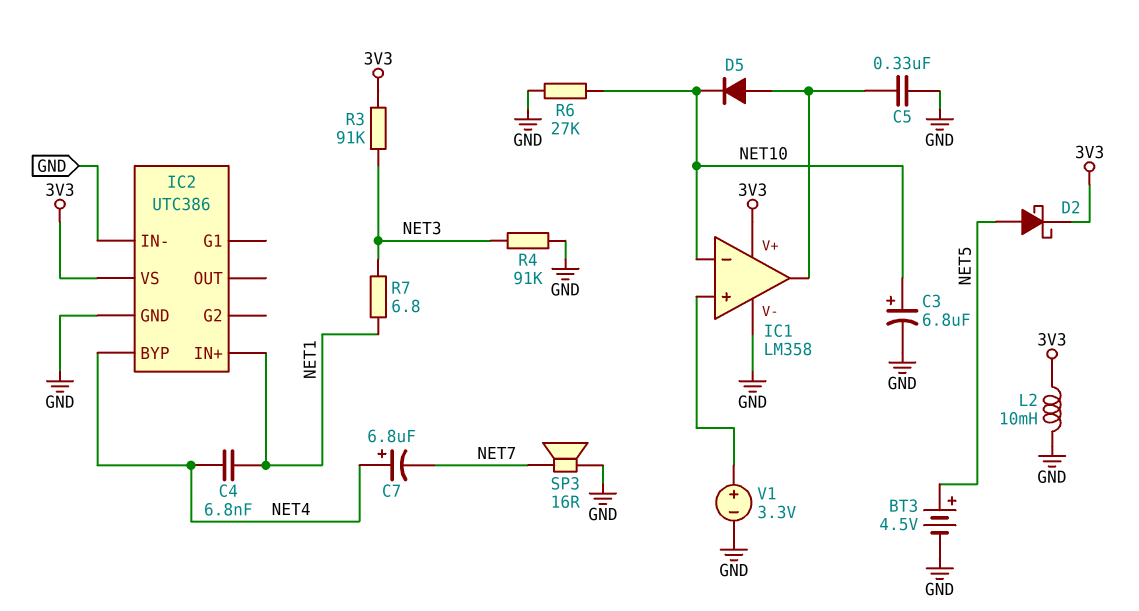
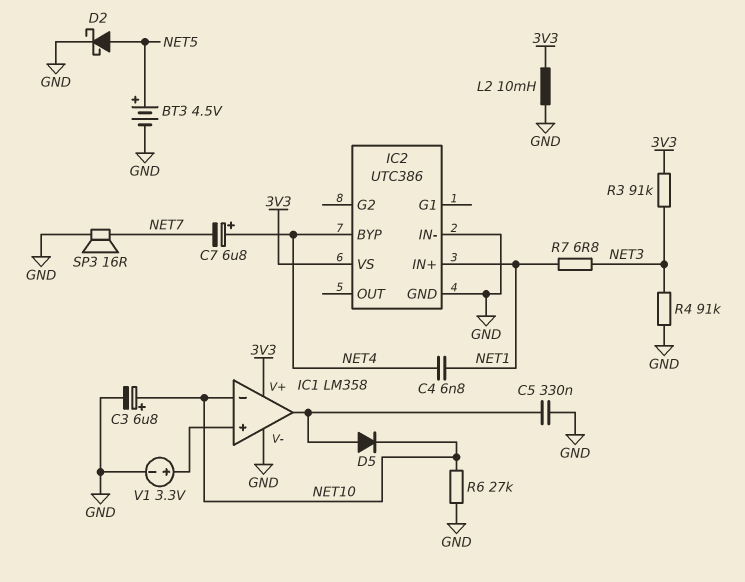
D2: schottky (A NET5, K 3V3) -> schottky (A NET5, K GND)

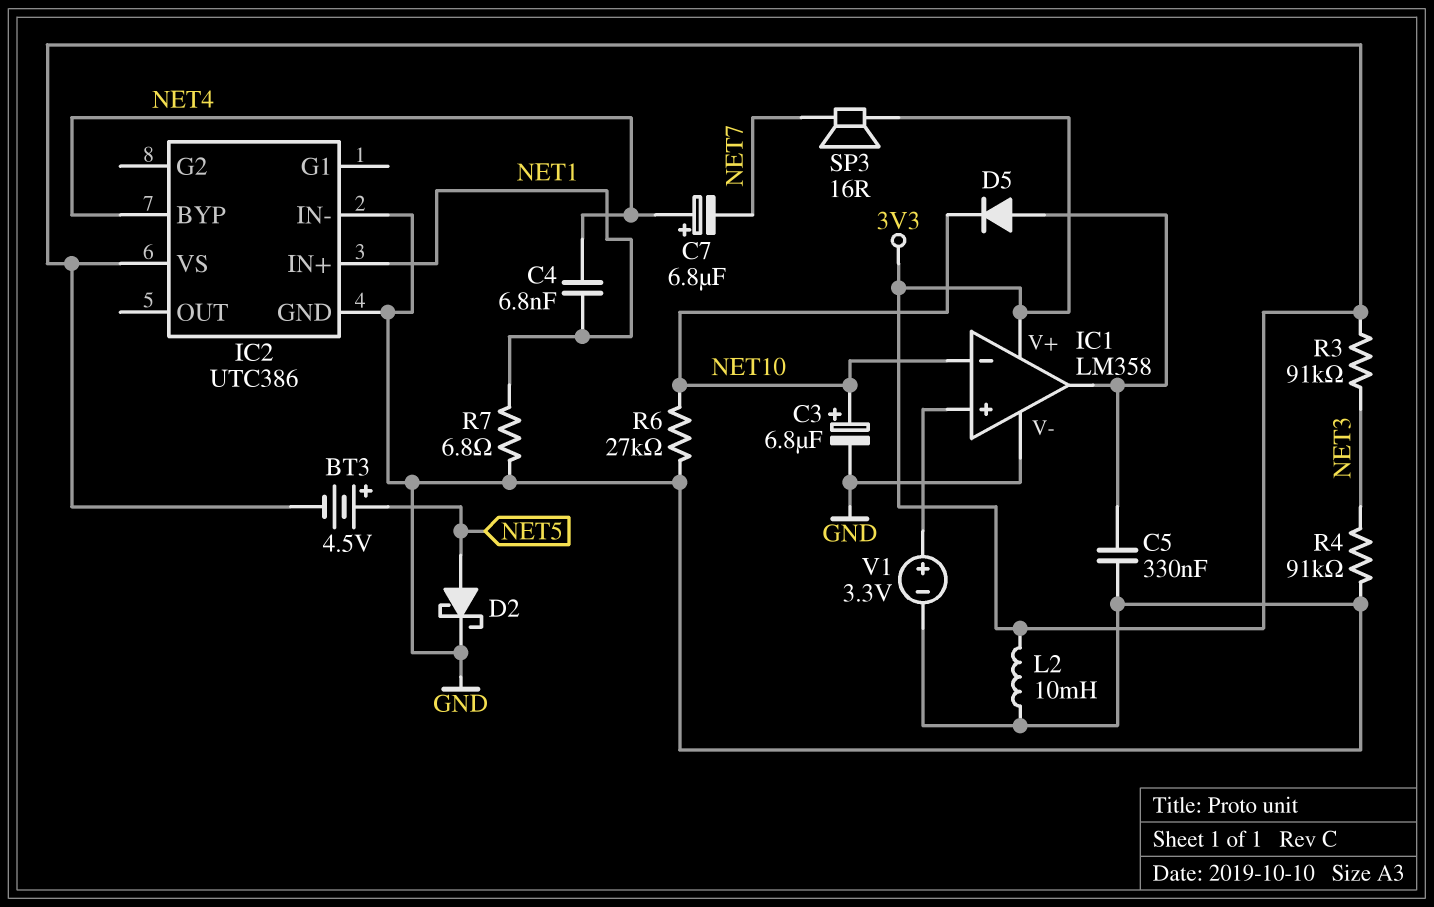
BT3: 4.5V (plus NET5, minus GND) -> 4.5V (plus NET5, minus 3V3)
R7: 6.8 (NET1, NET3) -> 6.8 (GND, NET1)
SP3: speaker 16R (GND, NET7) -> speaker 16R (3V3, NET7)

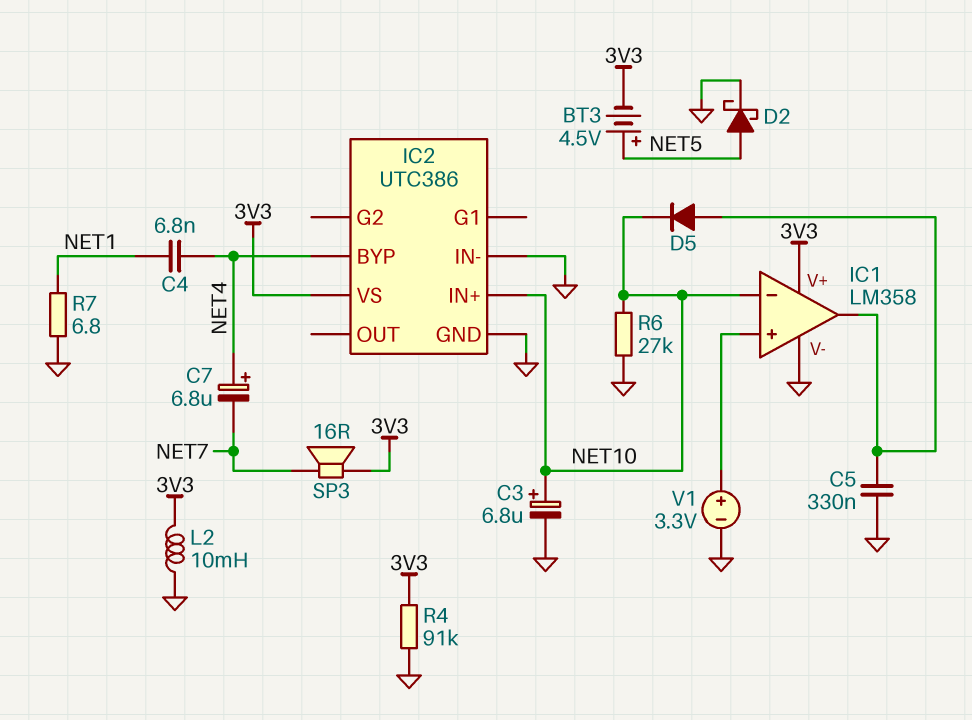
IC2 pin IN+: NET1 -> NET10
R3: 91k (3V3, NET3) -> none
R4: 91k (GND, NET3) -> 91k (3V3, GND)

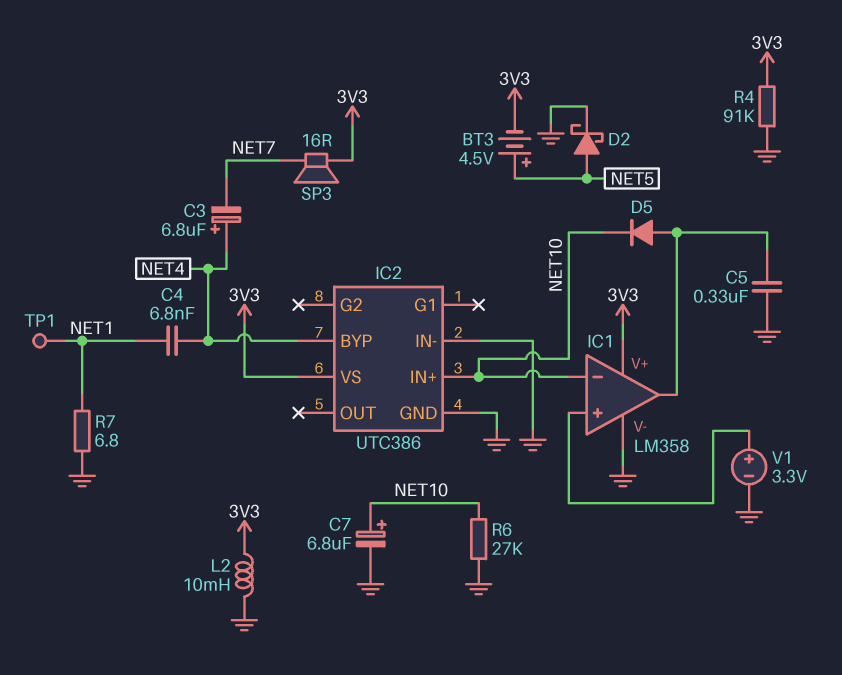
C3: 6.8uF (plus NET10, minus GND) -> 6.8uF (plus NET4, minus NET7)
C7: 6.8uF (plus NET4, minus NET7) -> 6.8uF (plus NET10, minus GND)
TP1: none -> test point (NET1)

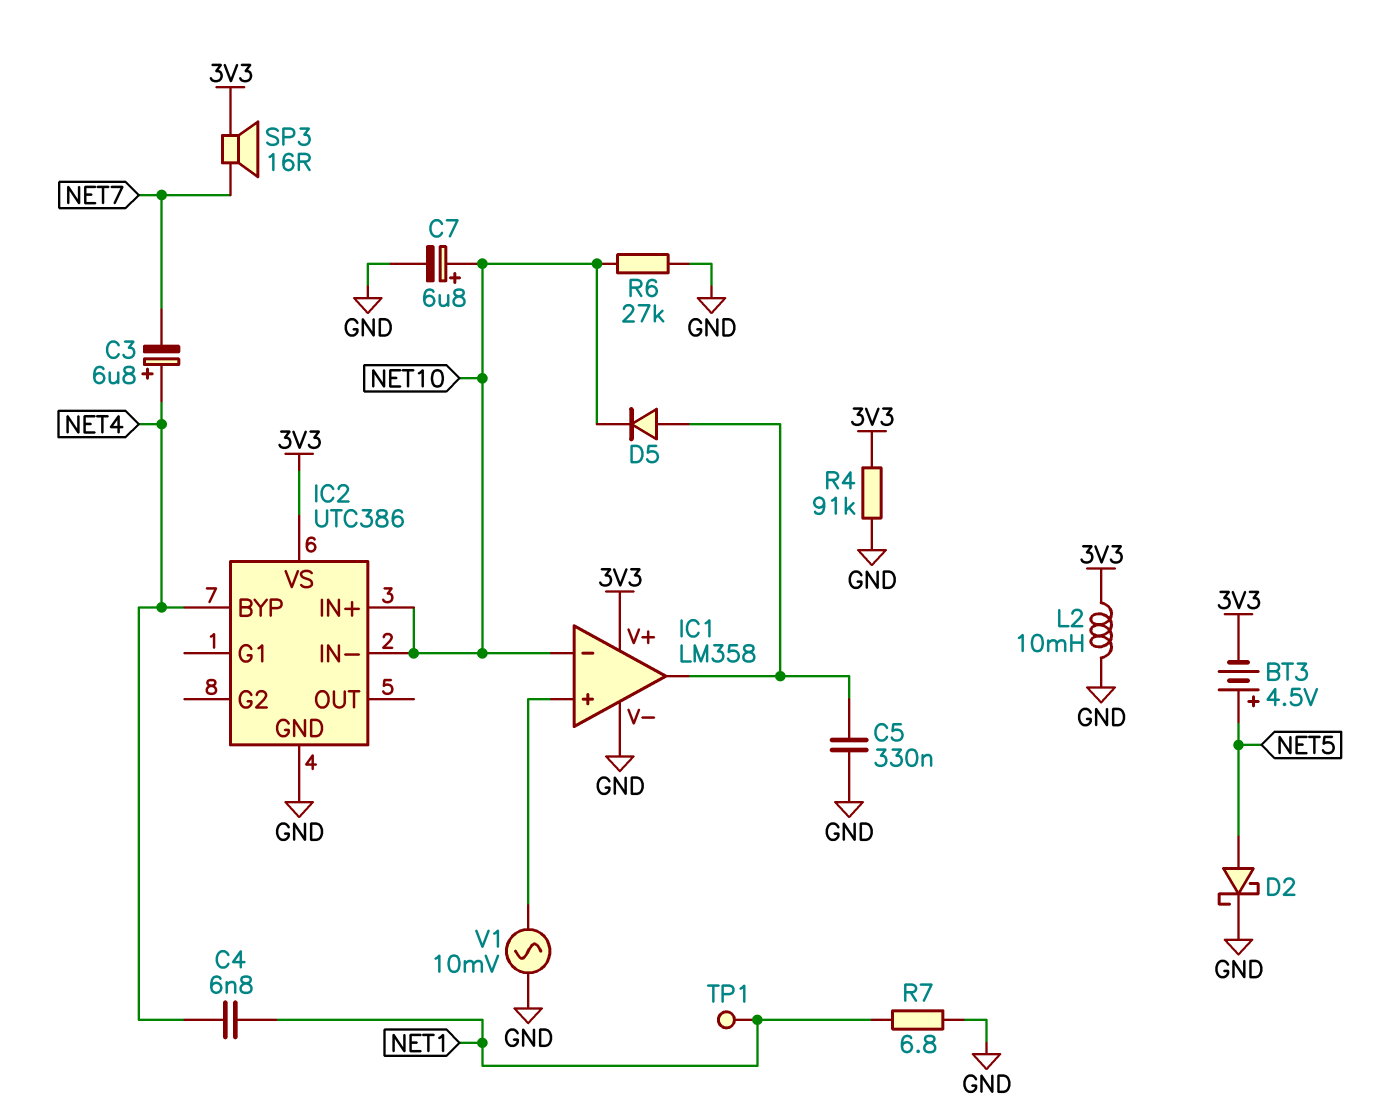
IC2 pin IN-: GND -> NET10
V1: 3.3V (plus IC1/in+, minus GND) -> AC 10mV (GND, IC1/in+)

